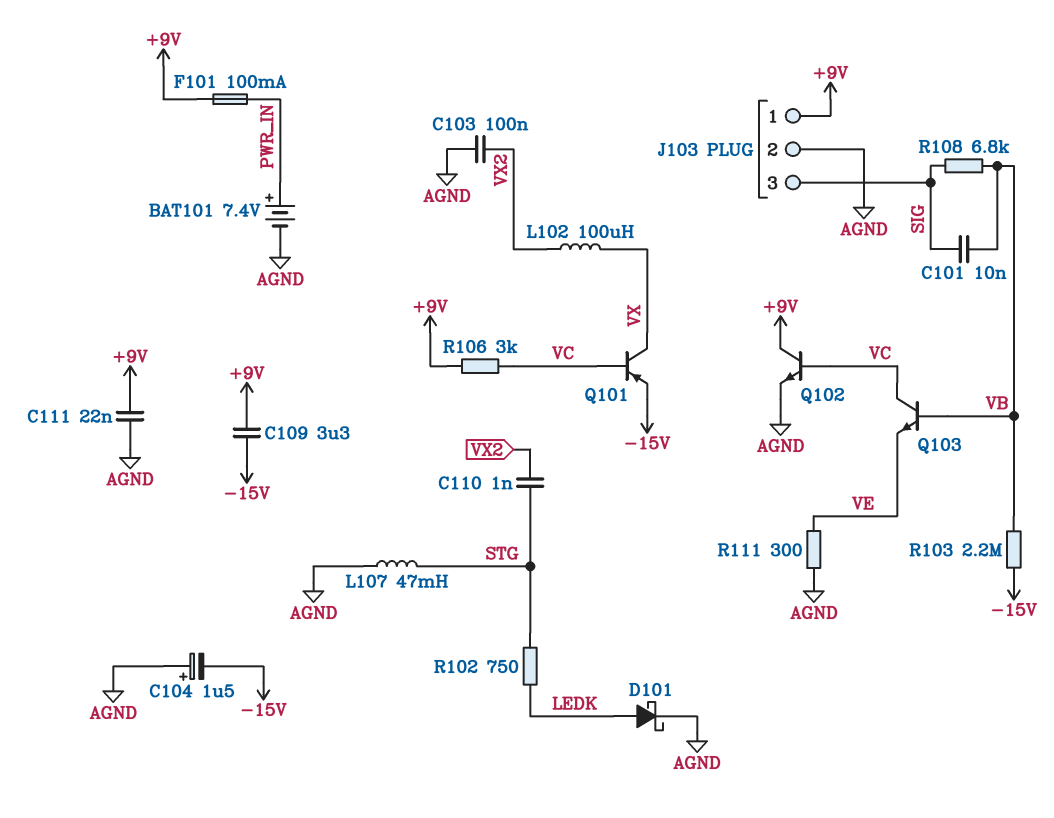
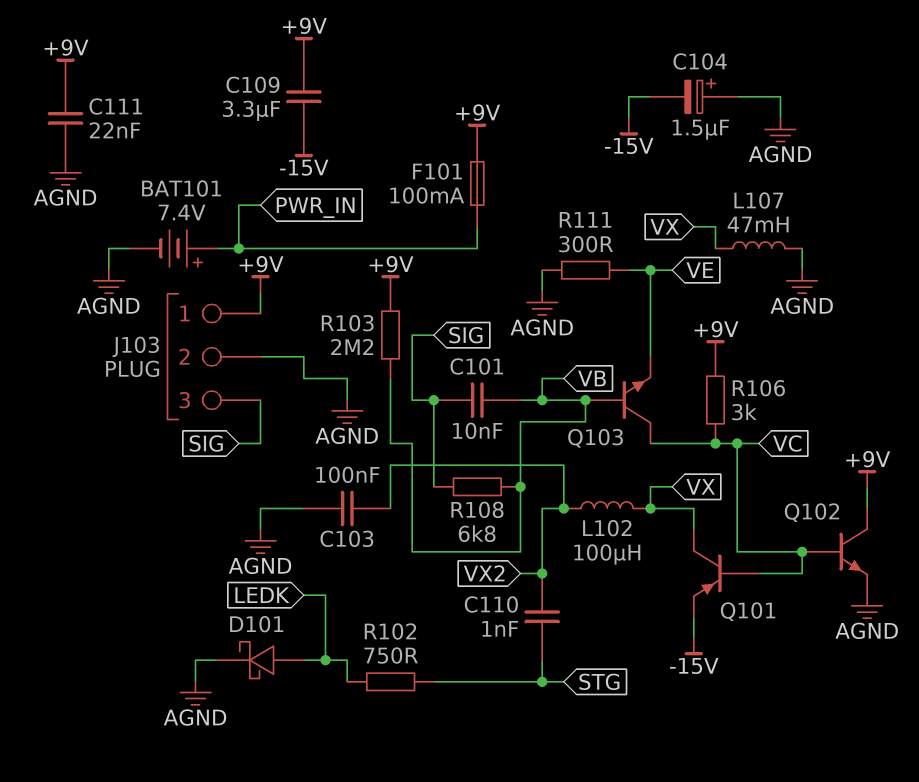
L107: 47mH (AGND, STG) -> 47mH (AGND, VX)
R103: 2.2M (-15V, VB) -> 2.2M (+9V, VB)

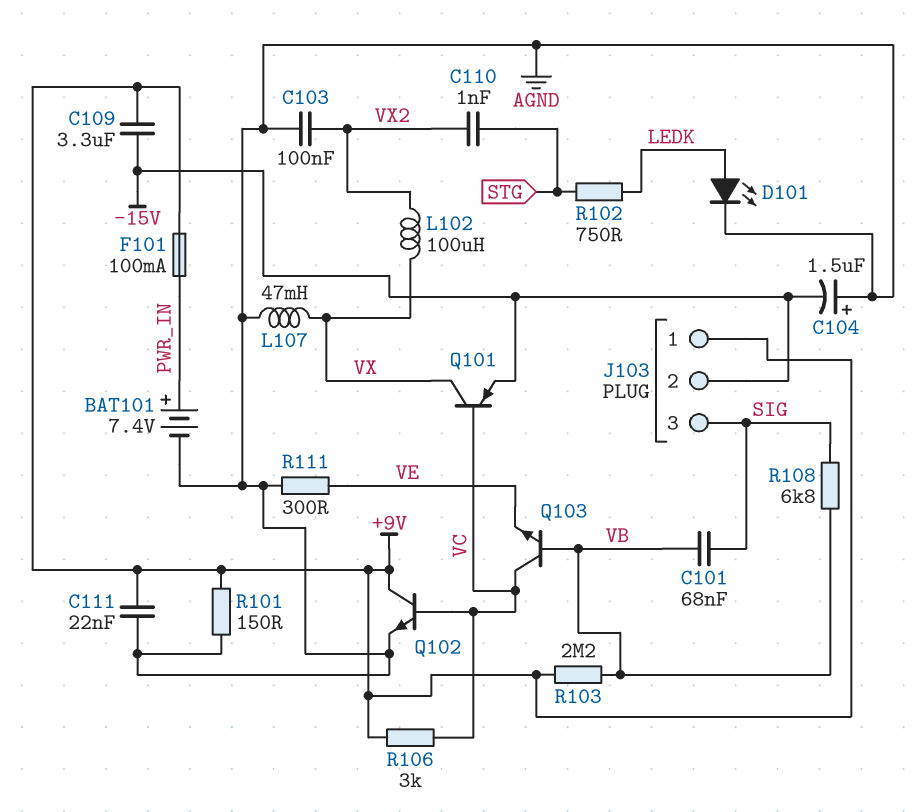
C101: 10nF (SIG, VB) -> 68nF (SIG, VB)
D101: schottky (A LEDK, K AGND) -> LED (A LEDK, K AGND)
J103 pin 2: AGND -> -15V
R101: none -> 150 (+9V, AGND)

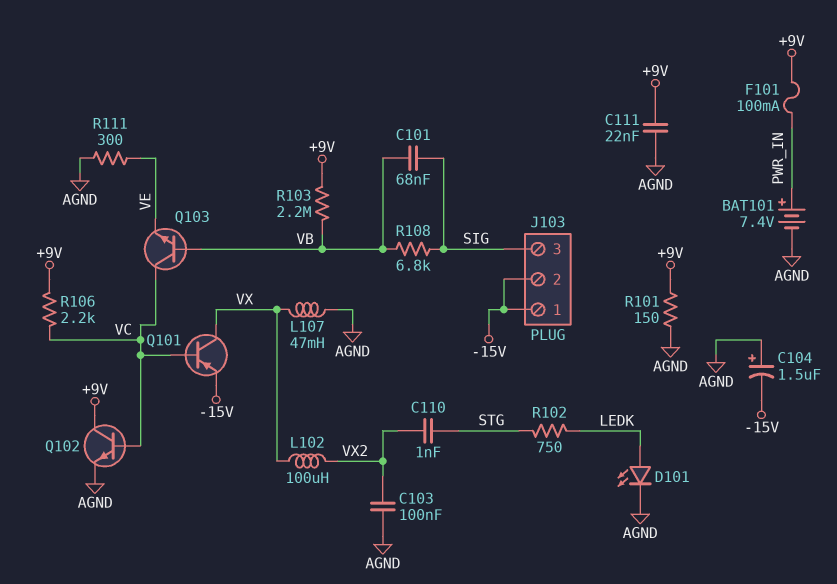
C109: 3.3uF (+9V, -15V) -> none
J103 pin 1: +9V -> -15V
R106: 3k (+9V, VC) -> 2.2k (+9V, VC)

